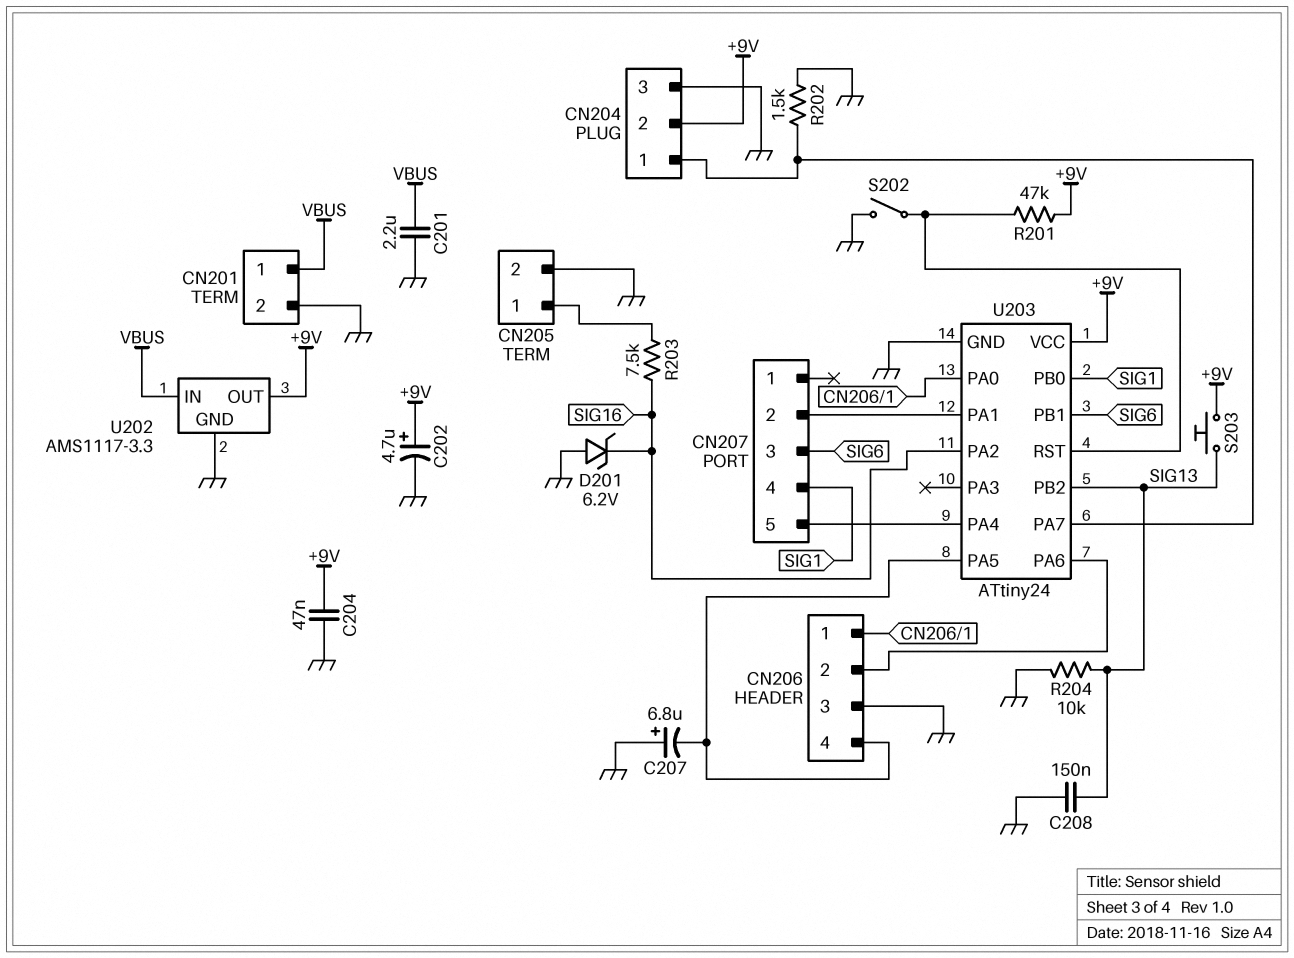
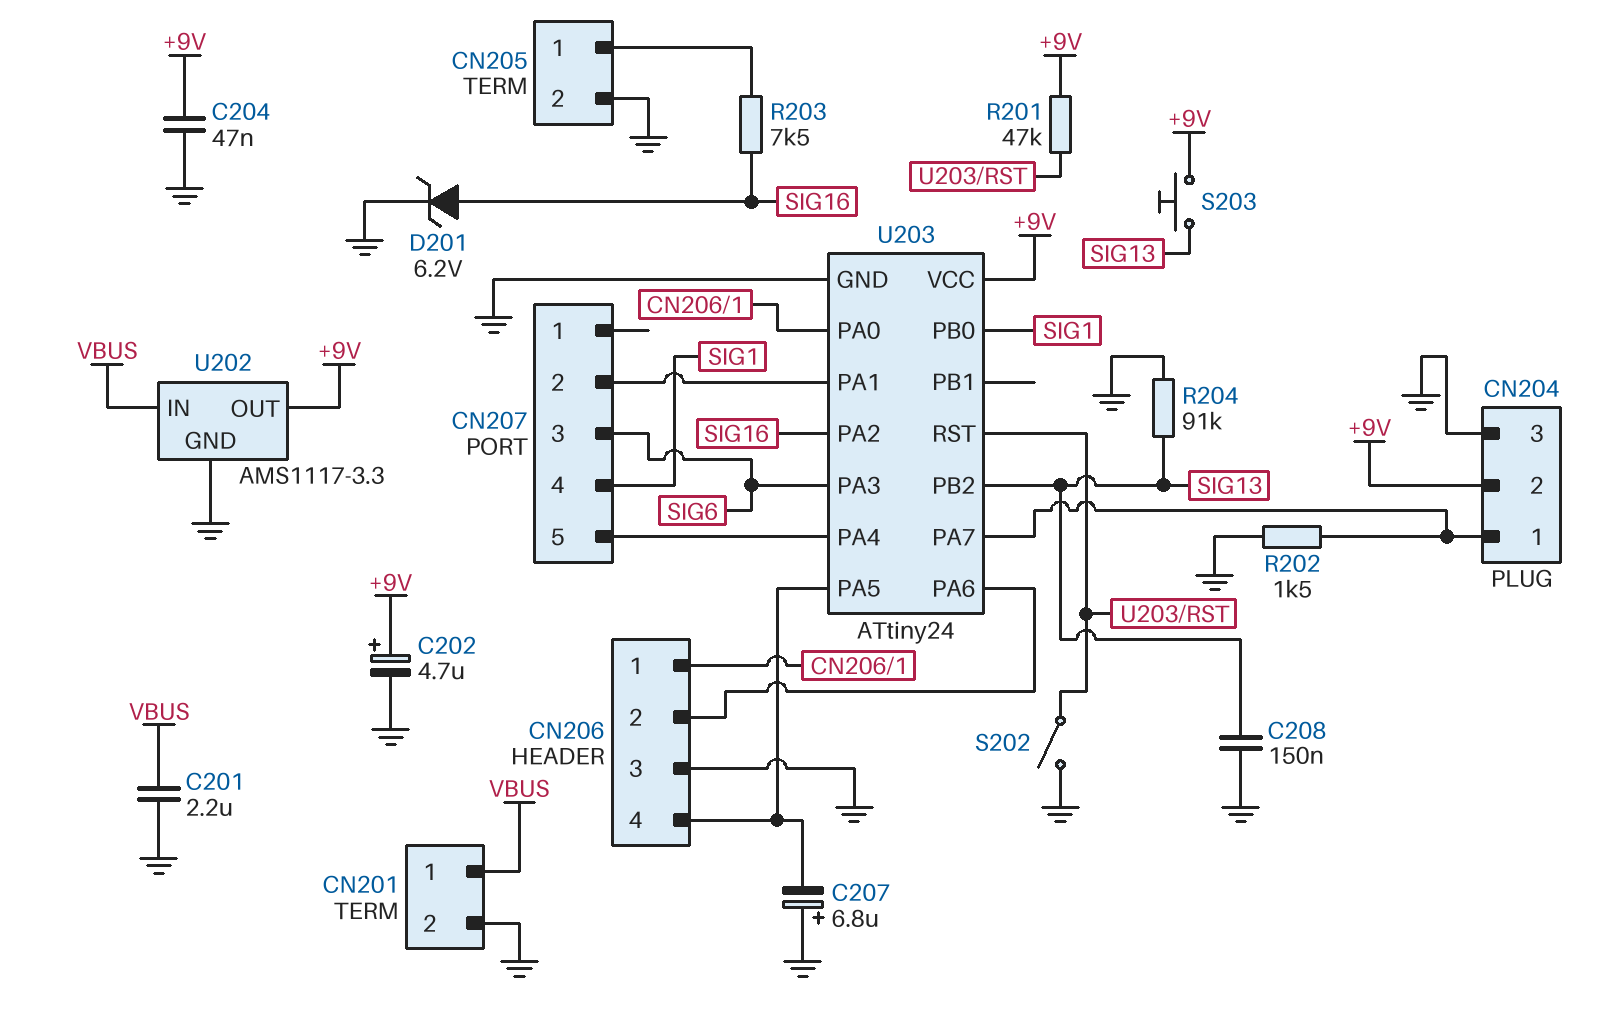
D201: zener 6.2V (A GND, K SIG16) -> zener 6.2V (A SIG16, K GND)
R204: 10k (GND, SIG13) -> 91k (GND, SIG13)
U203 pin PA3: none -> SIG6
U203 pin PB1: SIG6 -> none

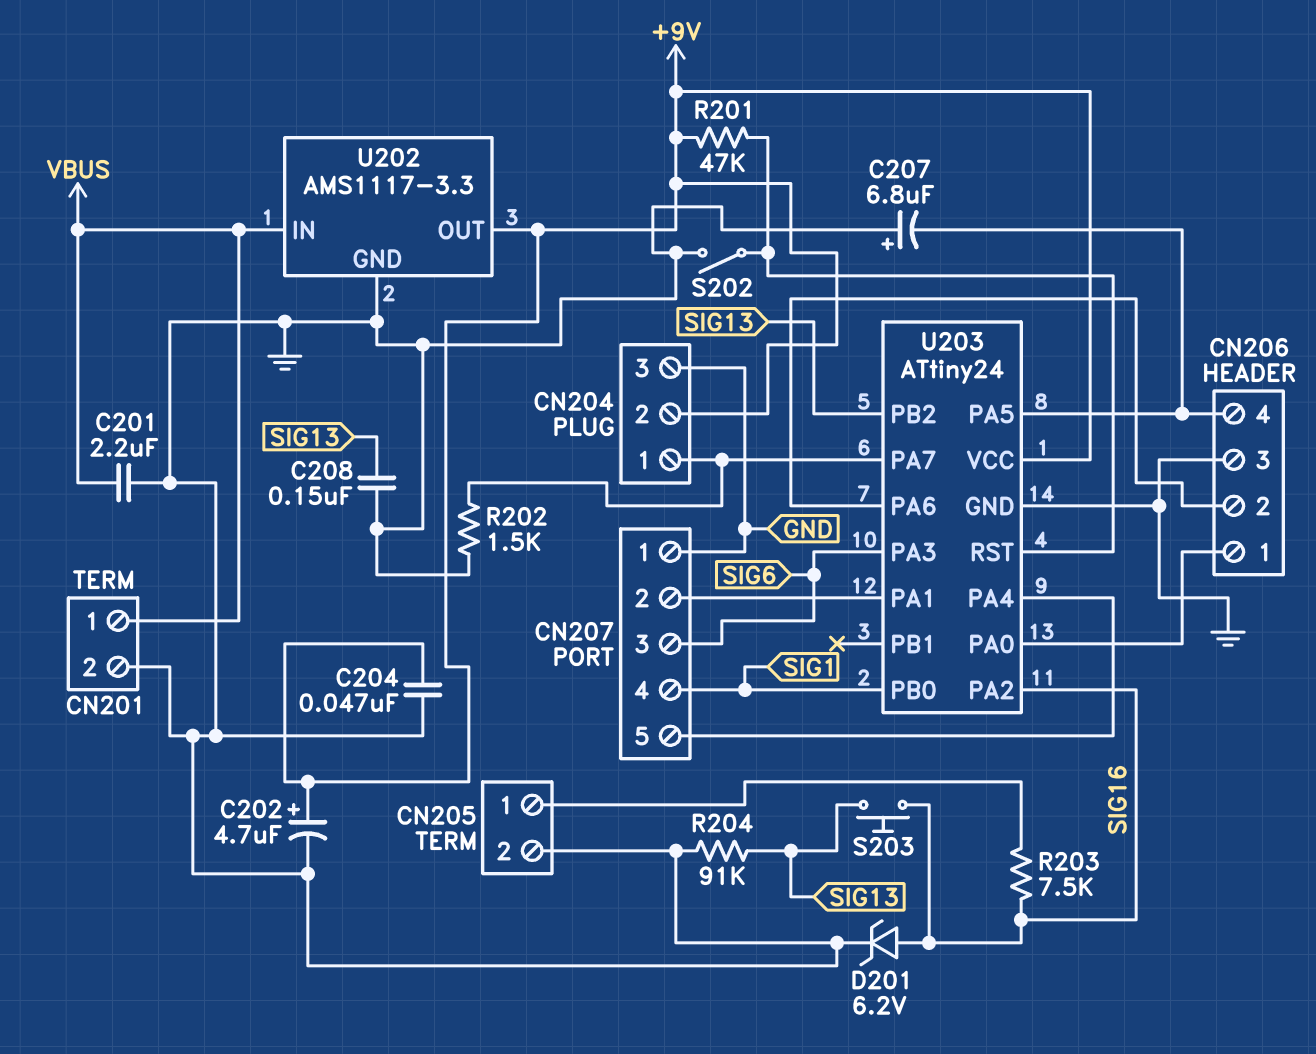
CN207 pin 1: none -> GND
S203: button (+9V, SIG13) -> button (SIG13, SIG16)

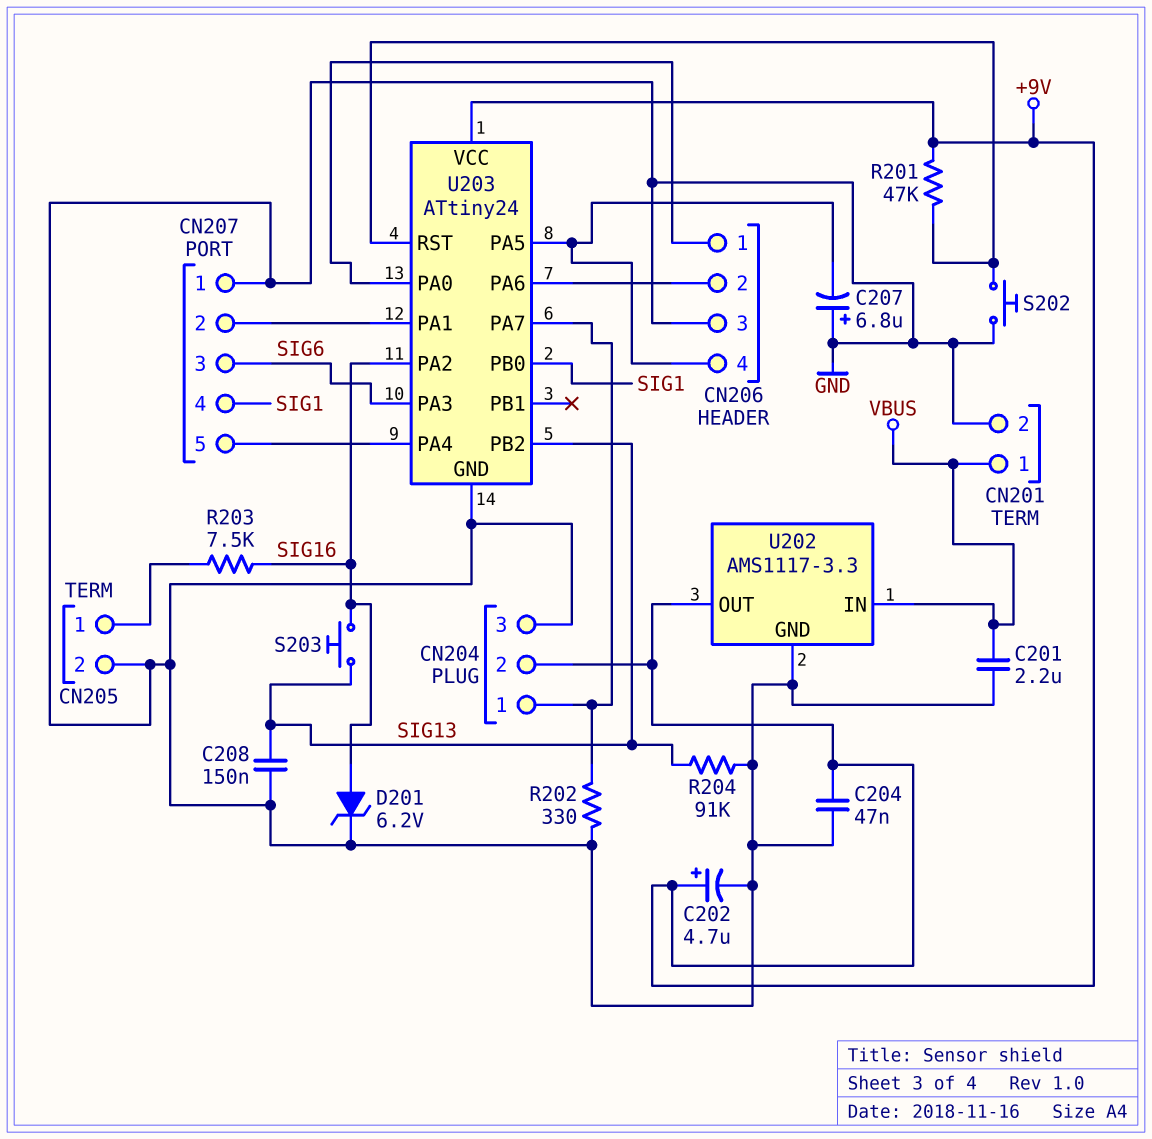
R202: 1.5k (CN204/1, GND) -> 330 (CN204/1, GND)
S202: switch (GND, U203/RST) -> button (GND, U203/RST)

